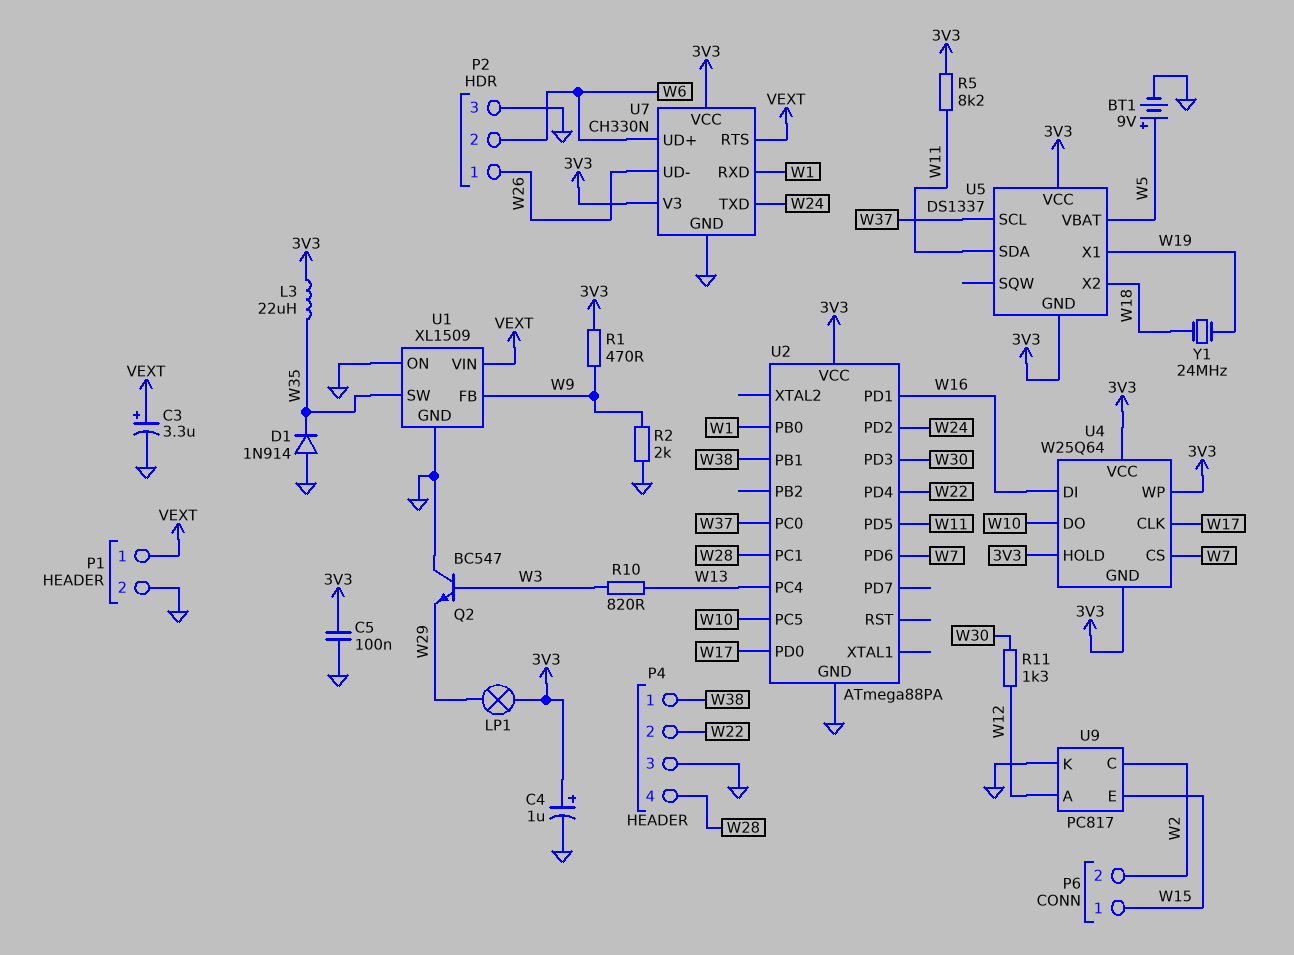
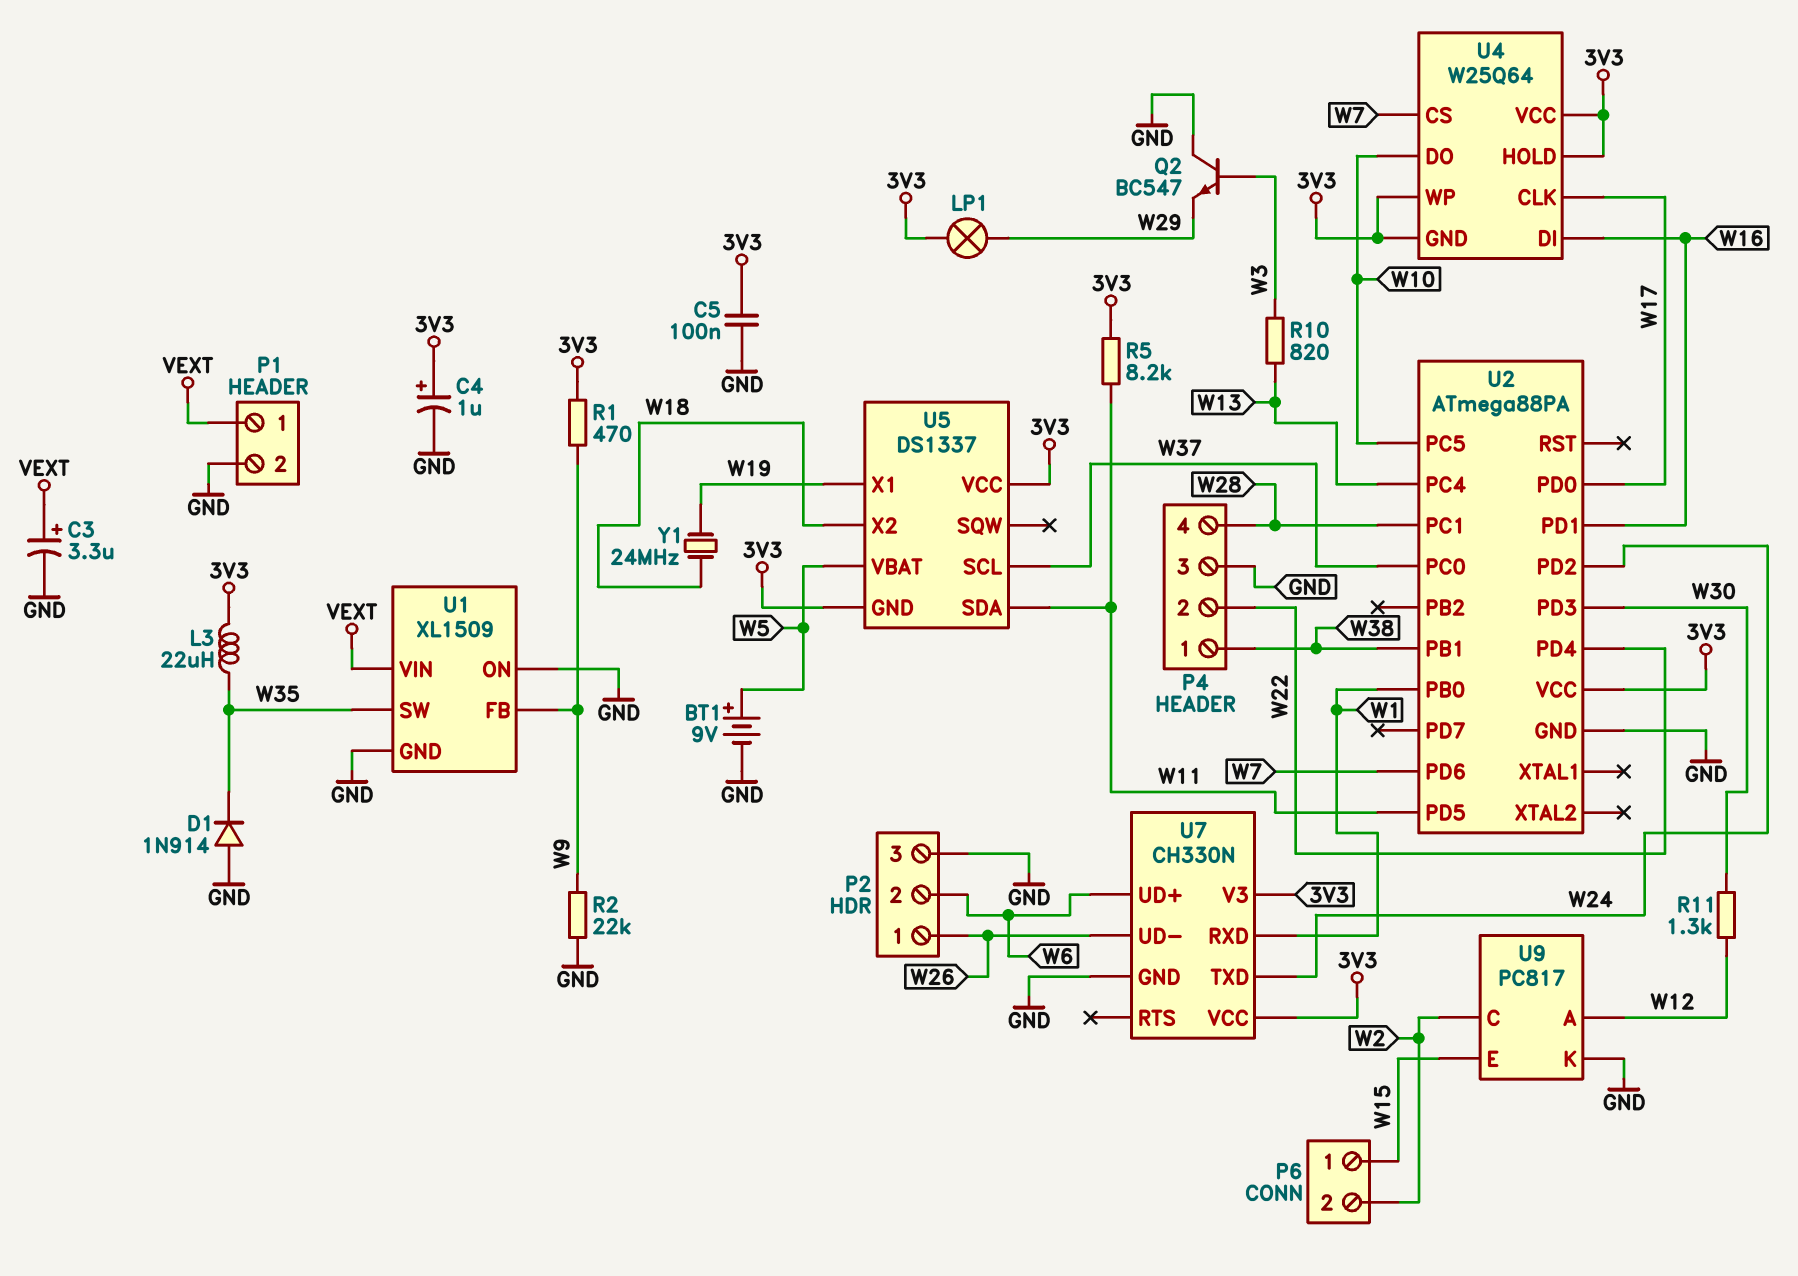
R2: 2k (GND, W9) -> 22k (GND, W9)
U7 pin RTS: VEXT -> none

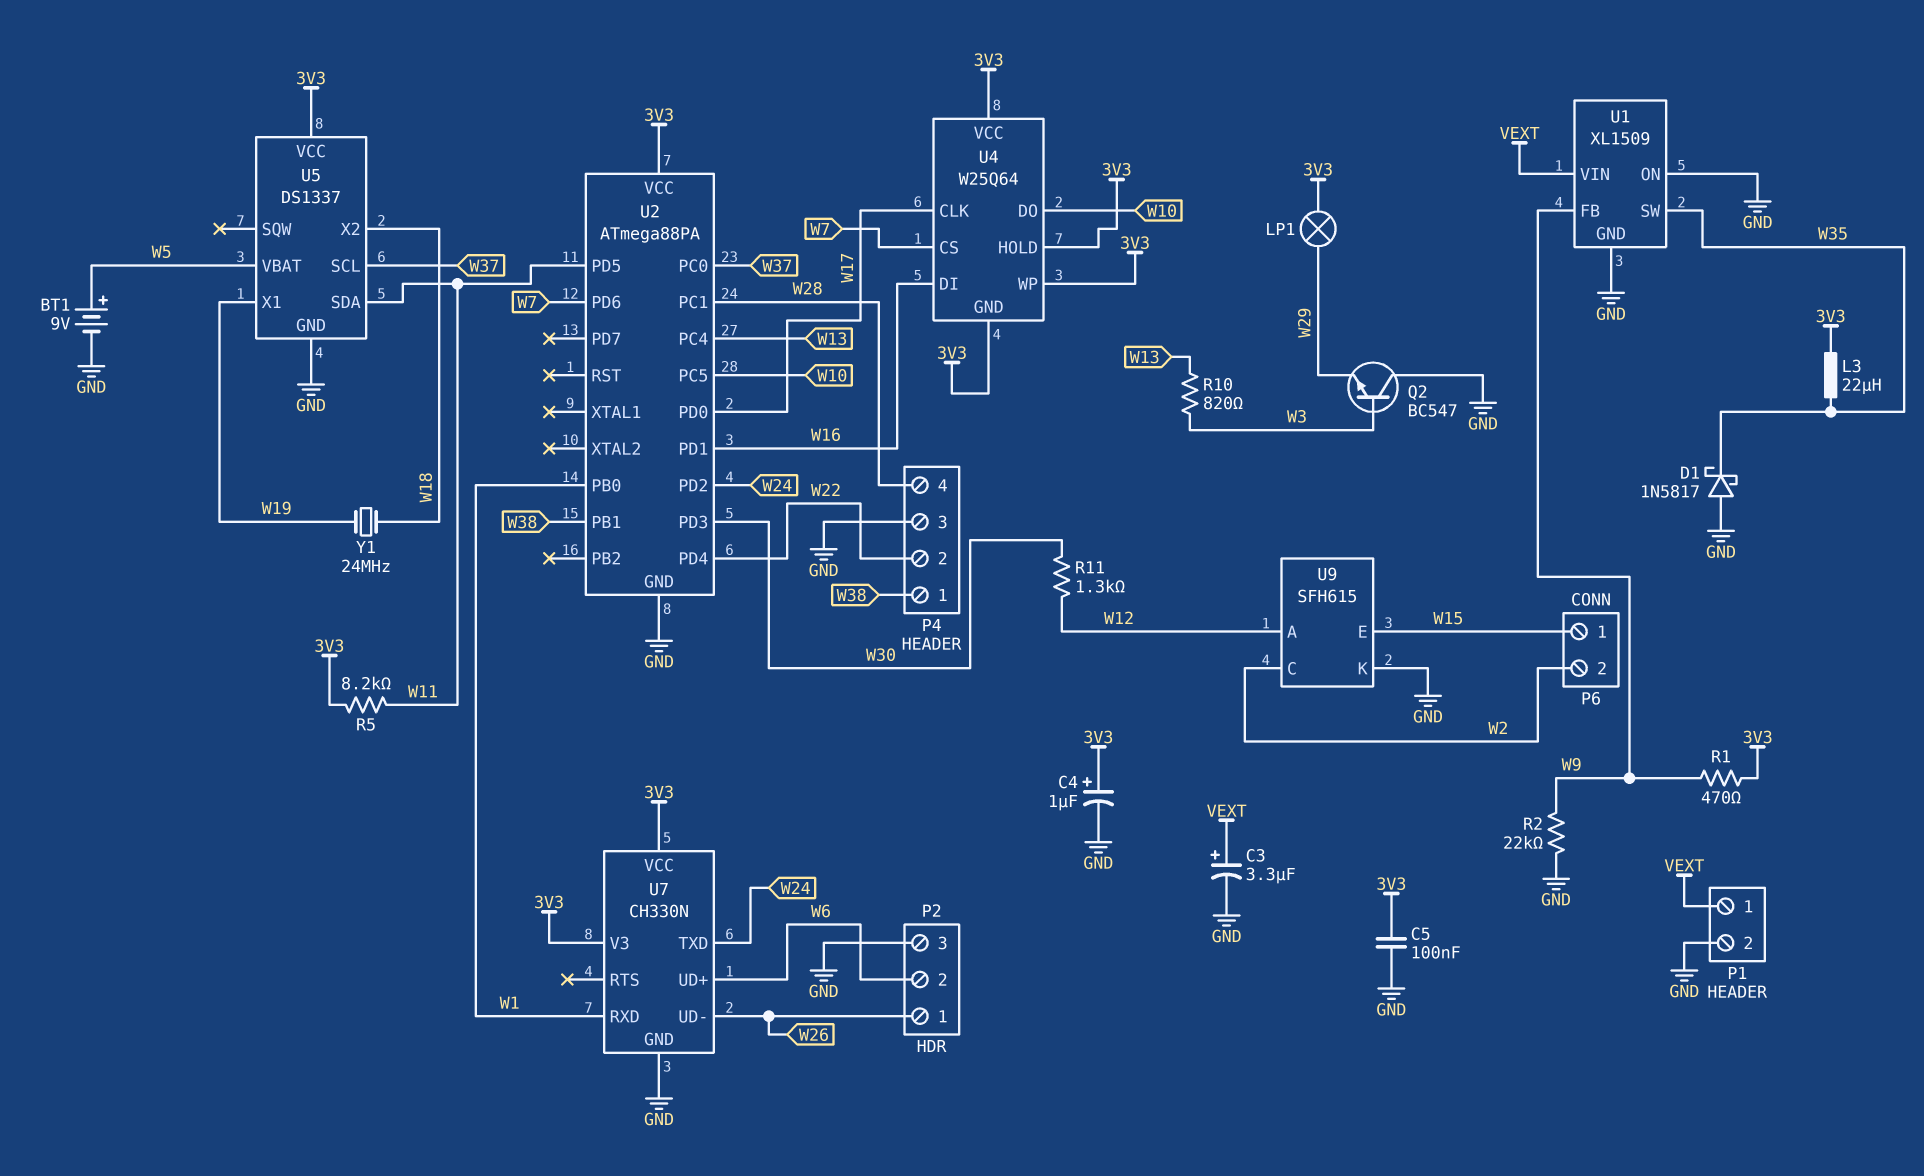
D1: diode 1N914 (A GND, K W35) -> schottky 1N5817 (A GND, K W35)
U5 pin GND: 3V3 -> GND
U9: PC817 -> SFH615

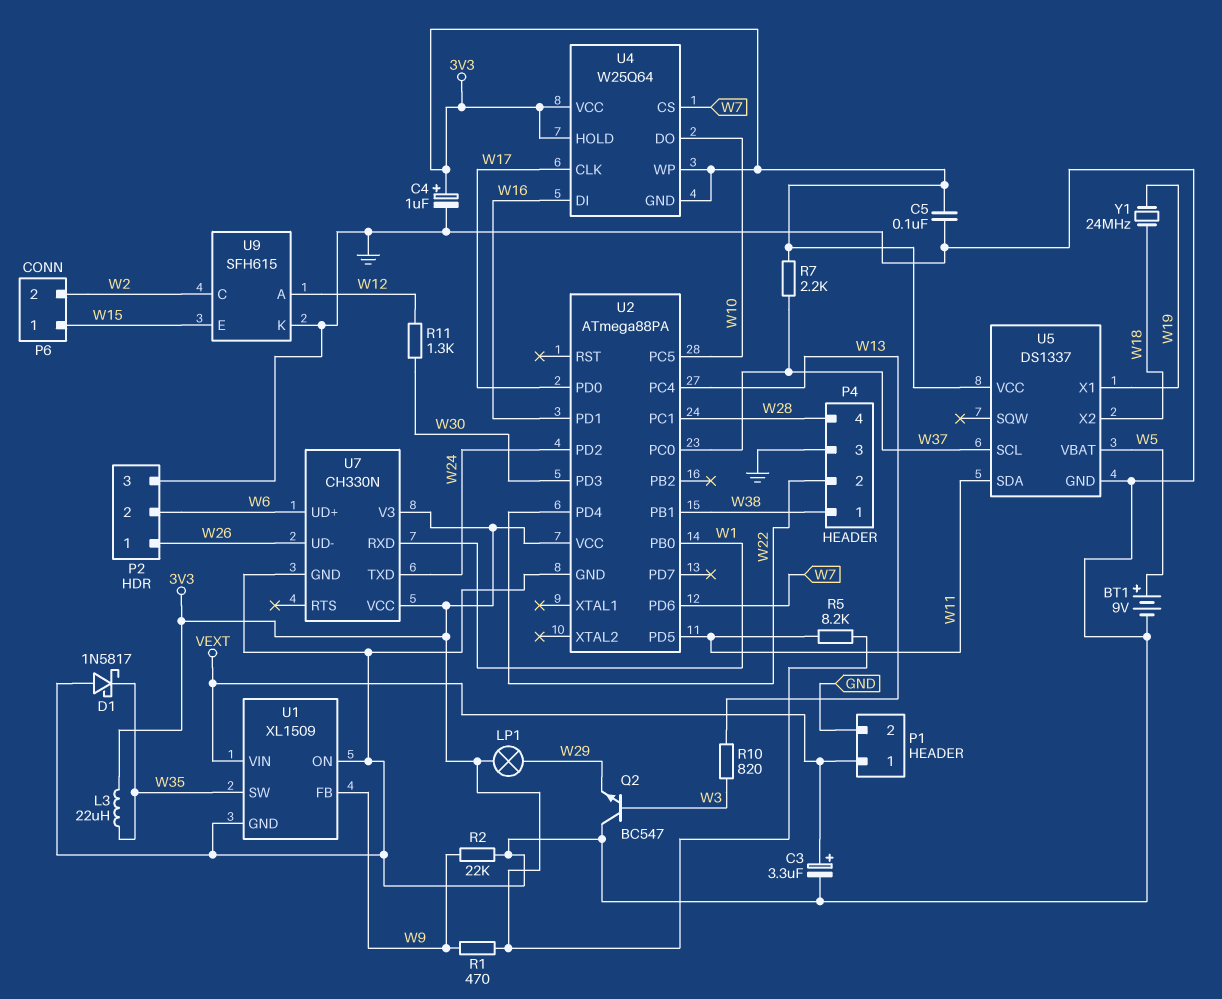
R7: none -> 2.2k (3V3, W37)

